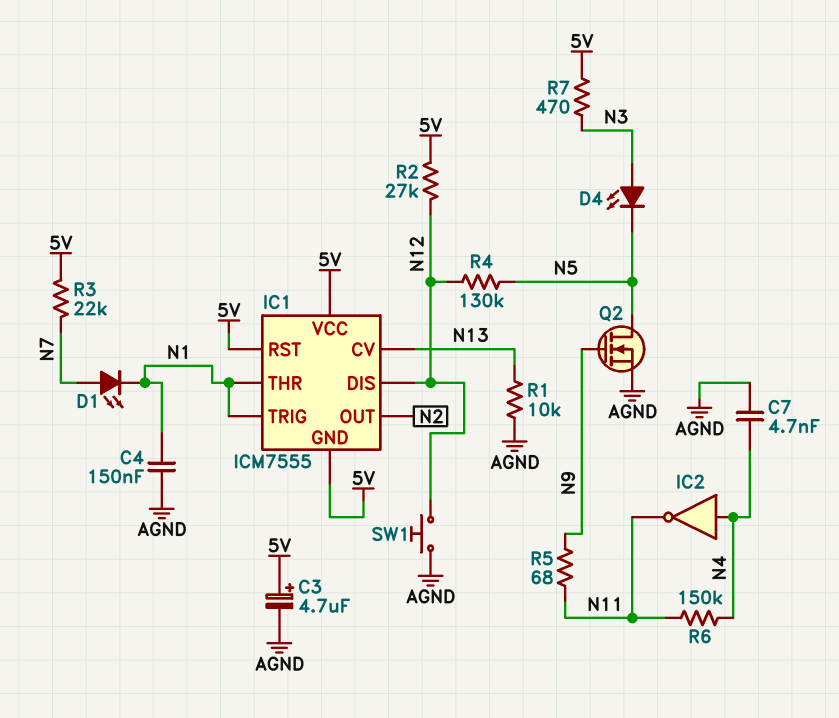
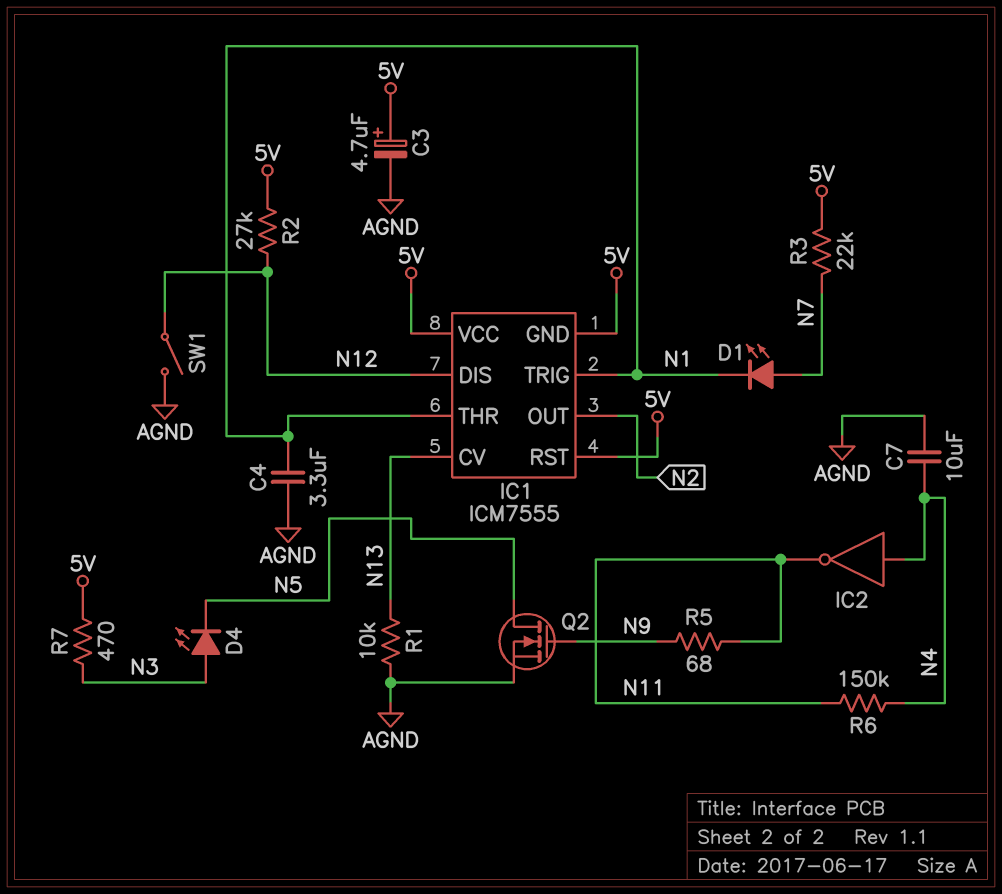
C4: 150nF (AGND, N1) -> 3.3uF (AGND, N1)
C7: 4.7nF (AGND, N4) -> 10uF (AGND, N4)
R4: 130k (N5, N12) -> none
SW1: button (AGND, N12) -> switch (AGND, N12)

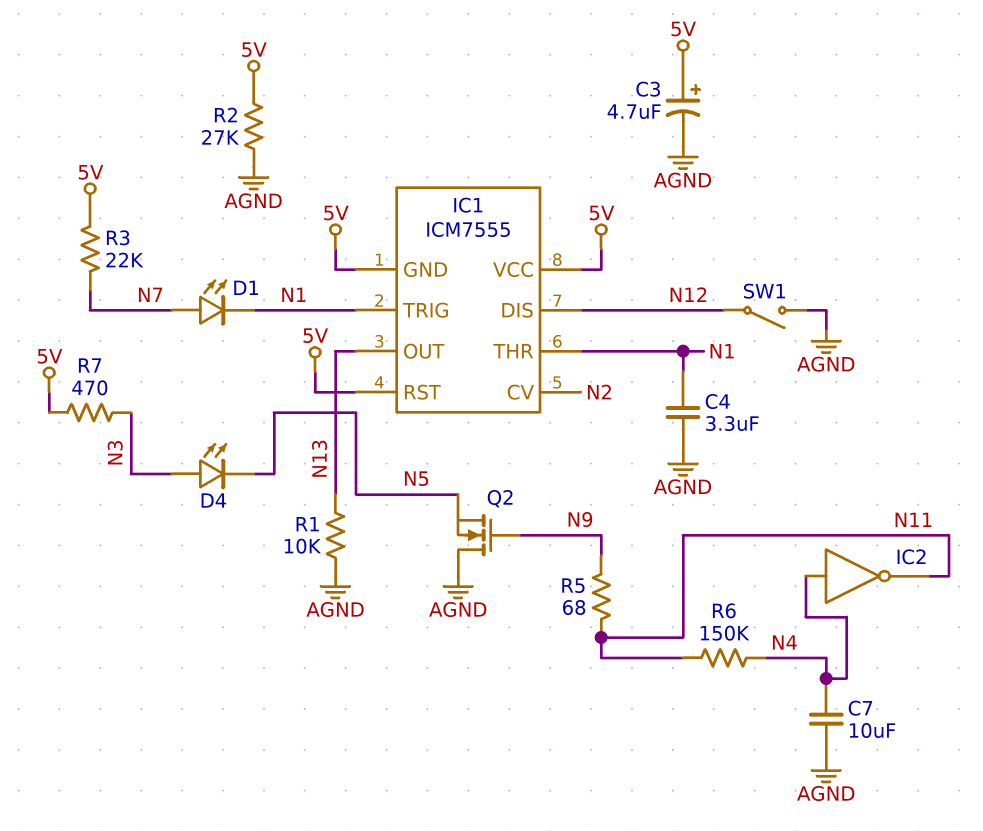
IC1 pin CV: N13 -> N2
IC1 pin OUT: N2 -> N13
Q2: NMOS (G N9, D N5, S AGND) -> NMOS (G N9, D AGND, S N5)
R2: 27k (5V, N12) -> 27k (5V, AGND)

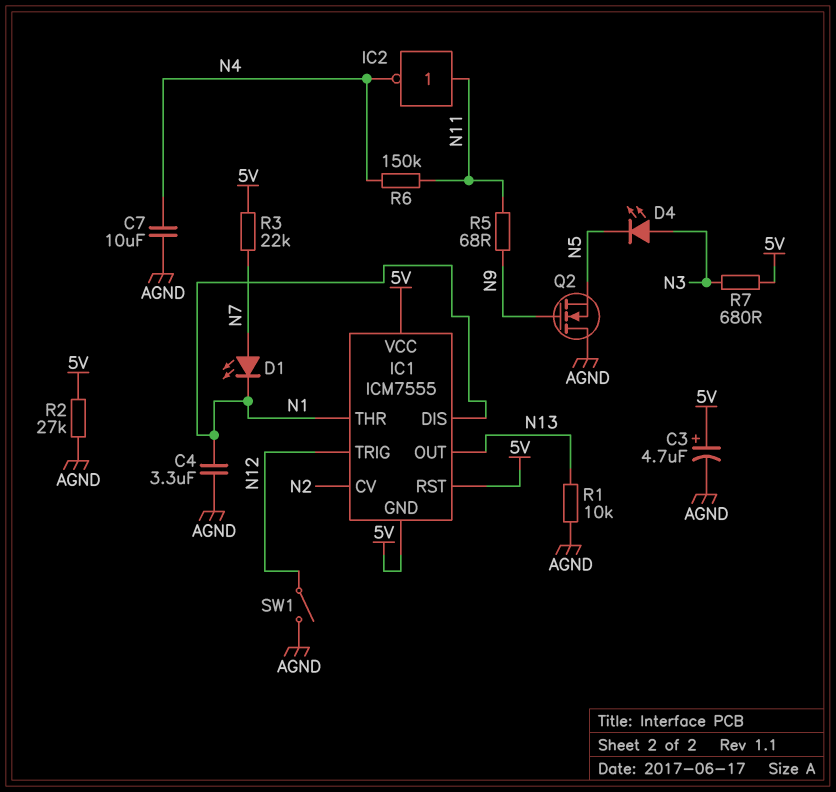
IC1 pin DIS: N12 -> N1
IC1 pin TRIG: N1 -> N12
IC2: NOT (in N4, out N11) -> NOT (in N11, out N4)
R7: 470 (5V, N3) -> 680 (5V, N3)

